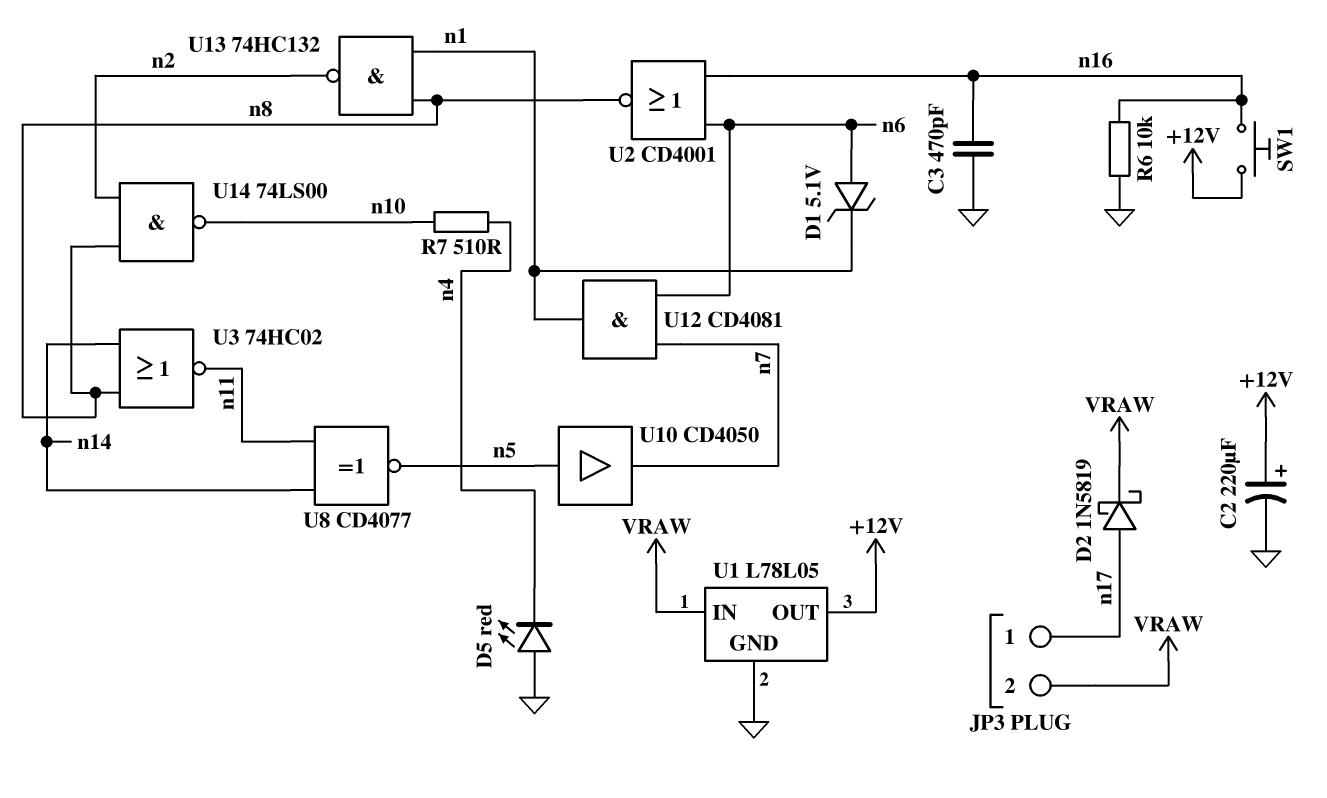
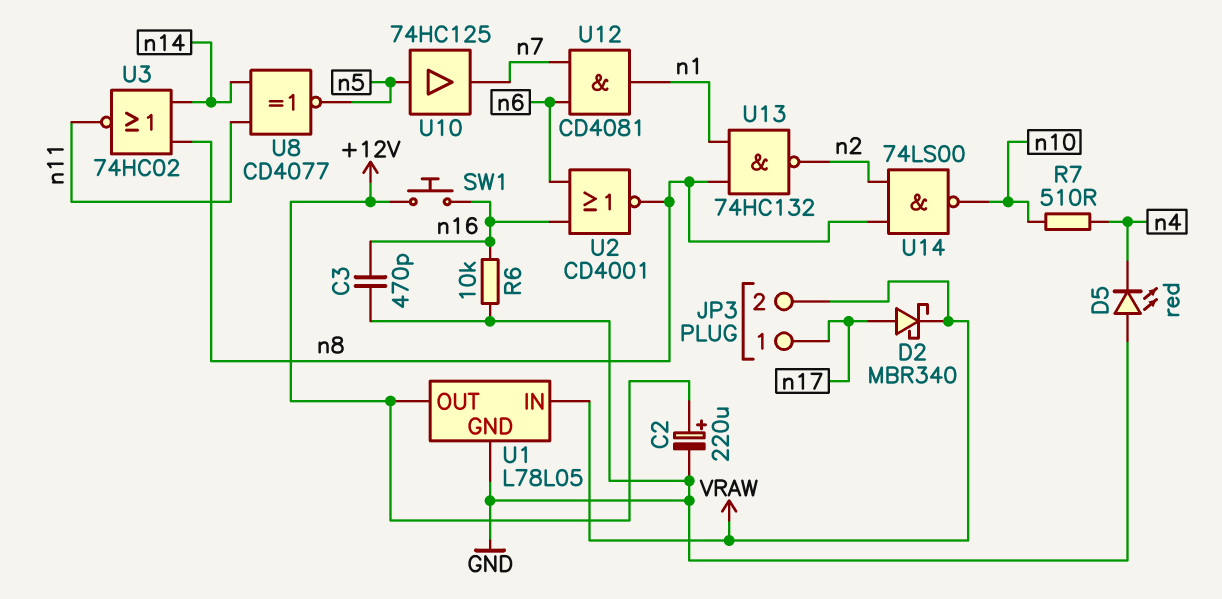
D1: zener 5.1V (A n6, K n1) -> none
D2: schottky 1N5819 (A n17, K VRAW) -> schottky MBR340 (A n17, K VRAW)
U10: buffer CD4050 (in n5, out n7) -> buffer 74HC125 (in n5, out n7)

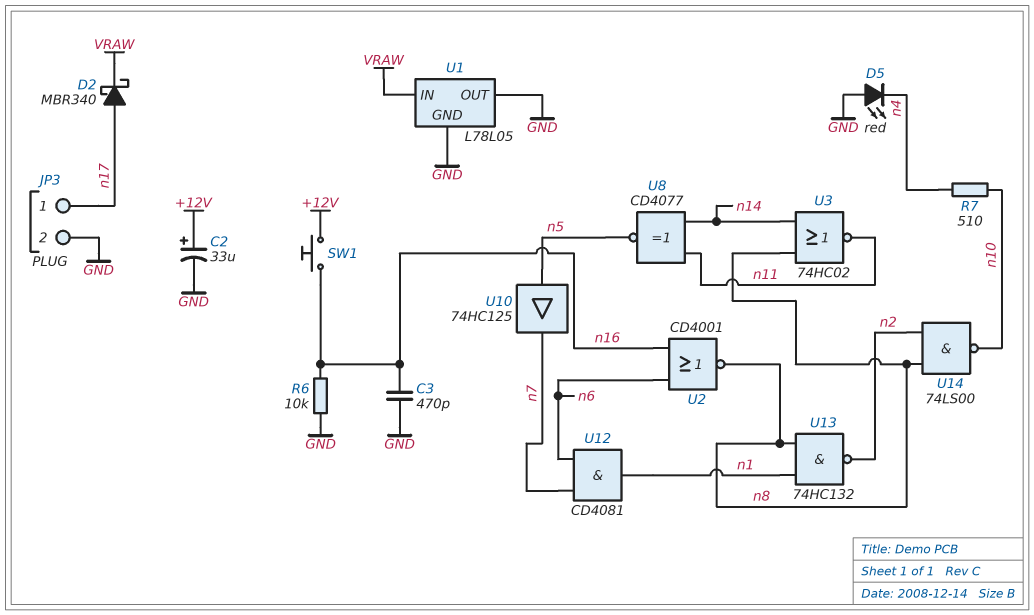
C2: 220uF (plus +12V, minus GND) -> 33uF (plus +12V, minus GND)
JP3 pin 2: VRAW -> GND
U1 pin OUT: +12V -> GND

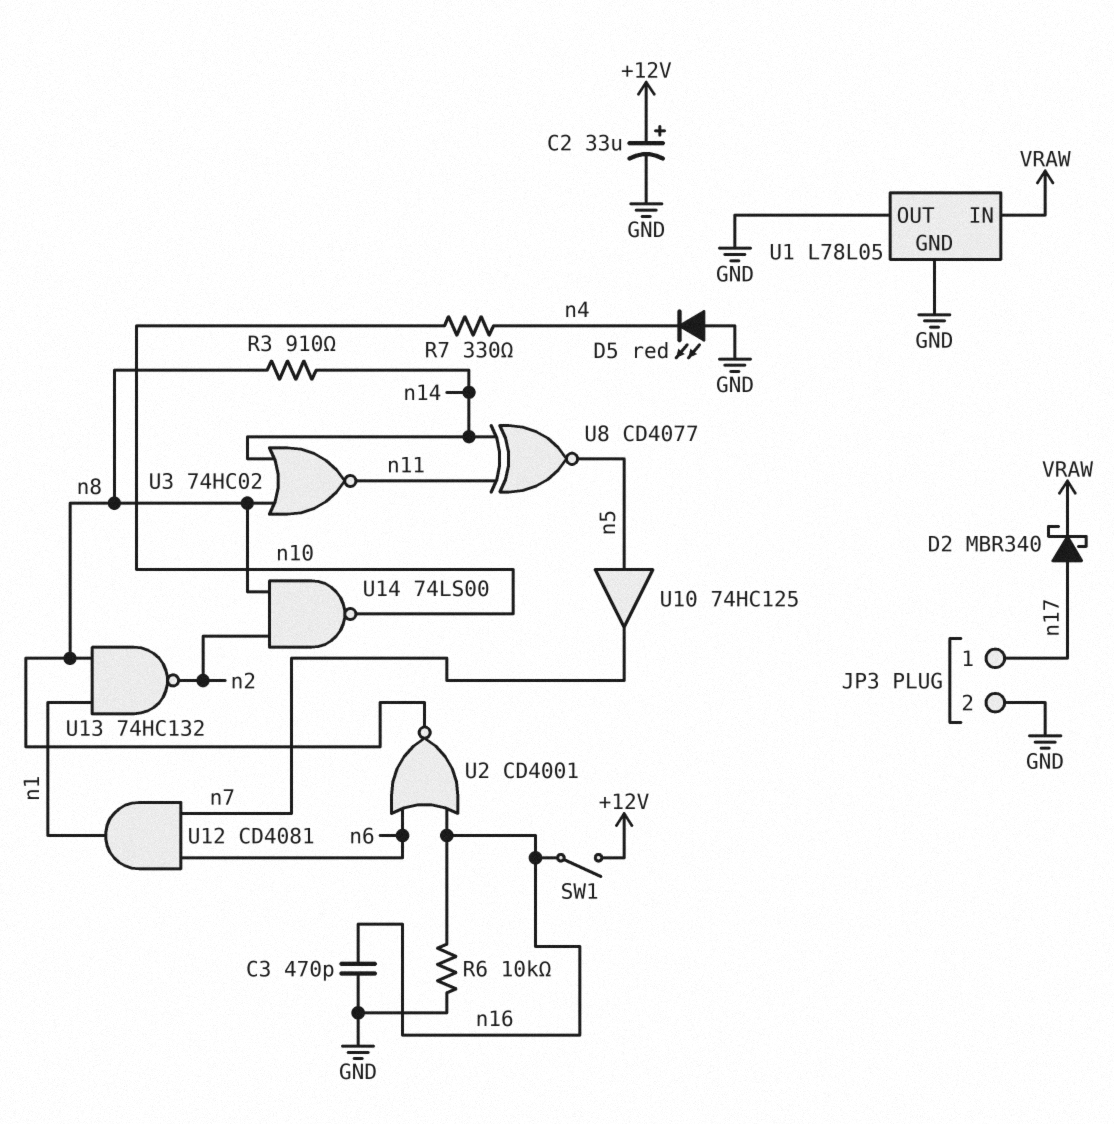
R3: none -> 910 (n8, n14)
R7: 510 (n4, n10) -> 330 (n4, n10)
SW1: button (+12V, n16) -> switch (+12V, n16)

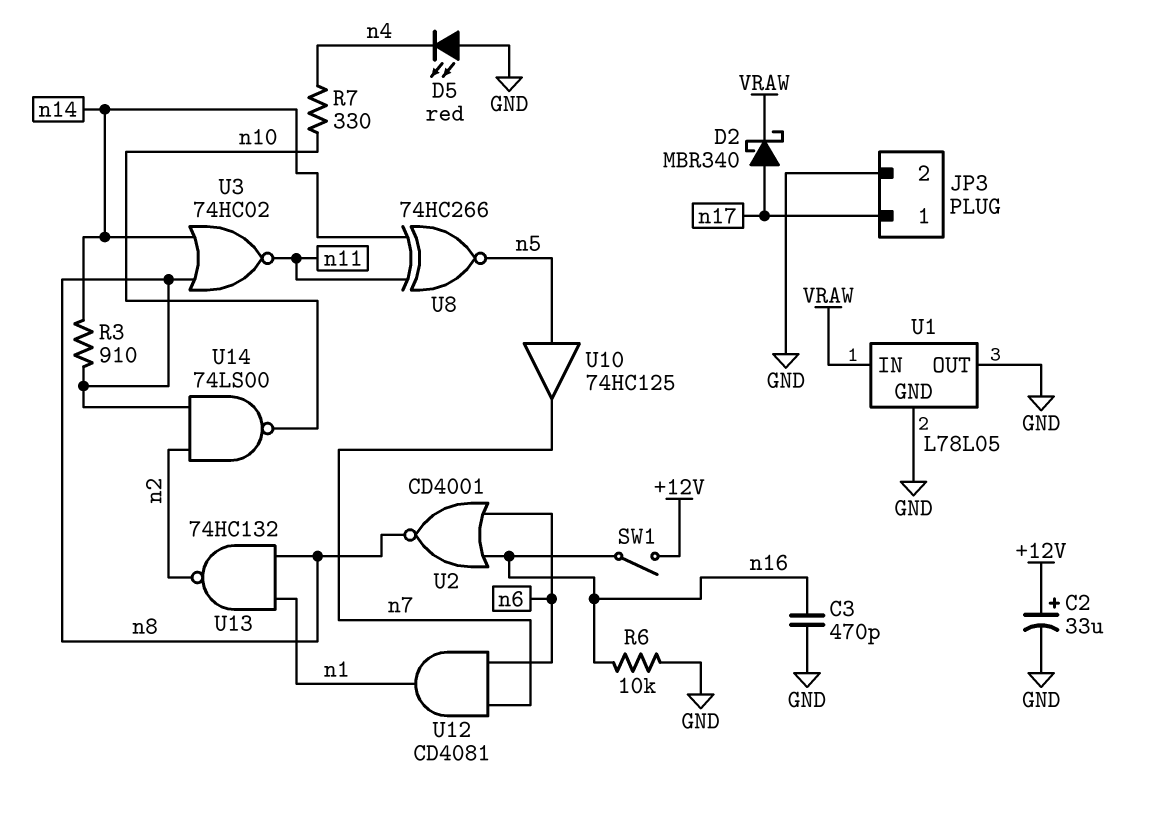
U8: XNOR CD4077 (in n11, in n14, out n5) -> XNOR 74HC266 (in n11, in n14, out n5)

